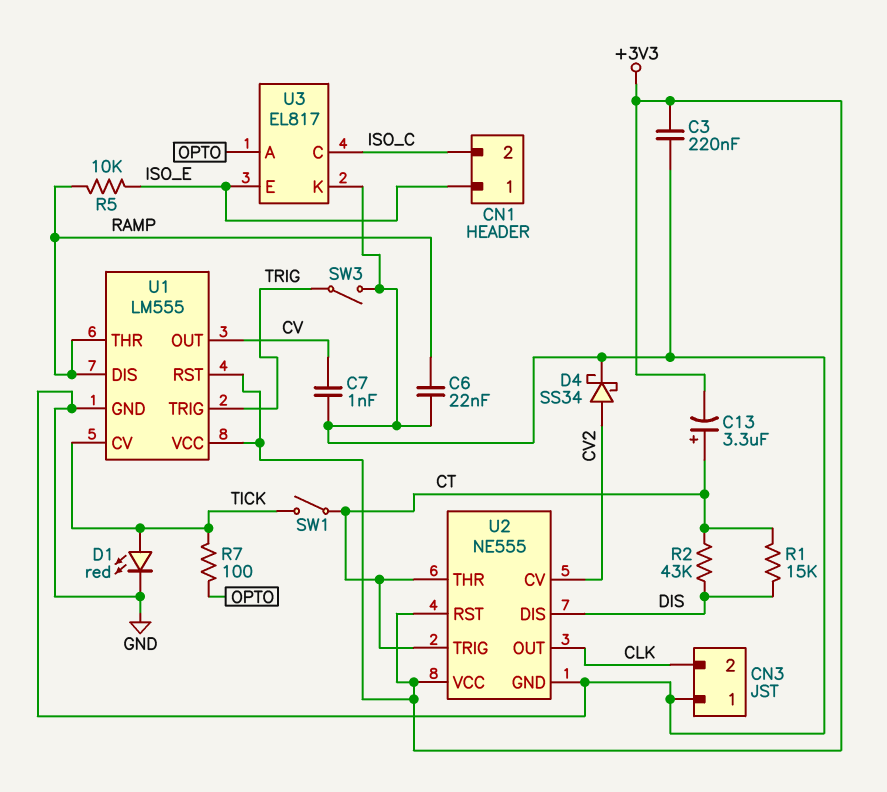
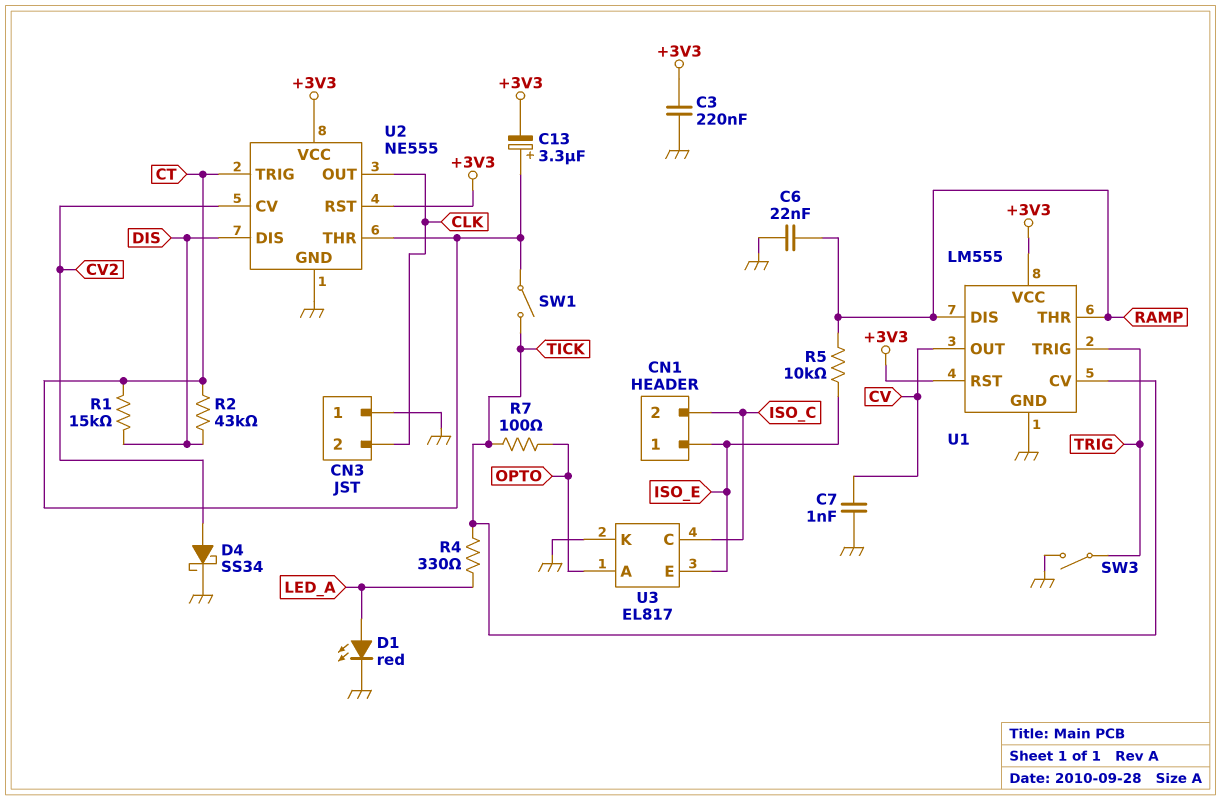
D1: LED red (A TICK, K GND) -> LED red (A LED_A, K GND)
R4: none -> 330 (LED_A, TICK)

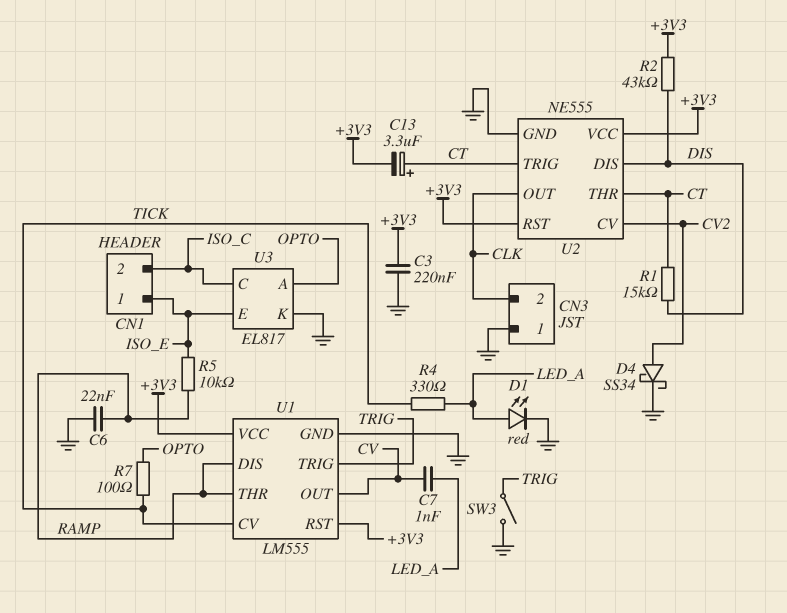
C7: 1nF (CV, GND) -> 1nF (CV, LED_A)
R2: 43k (CT, DIS) -> 43k (+3V3, DIS)
SW1: switch (CT, TICK) -> none

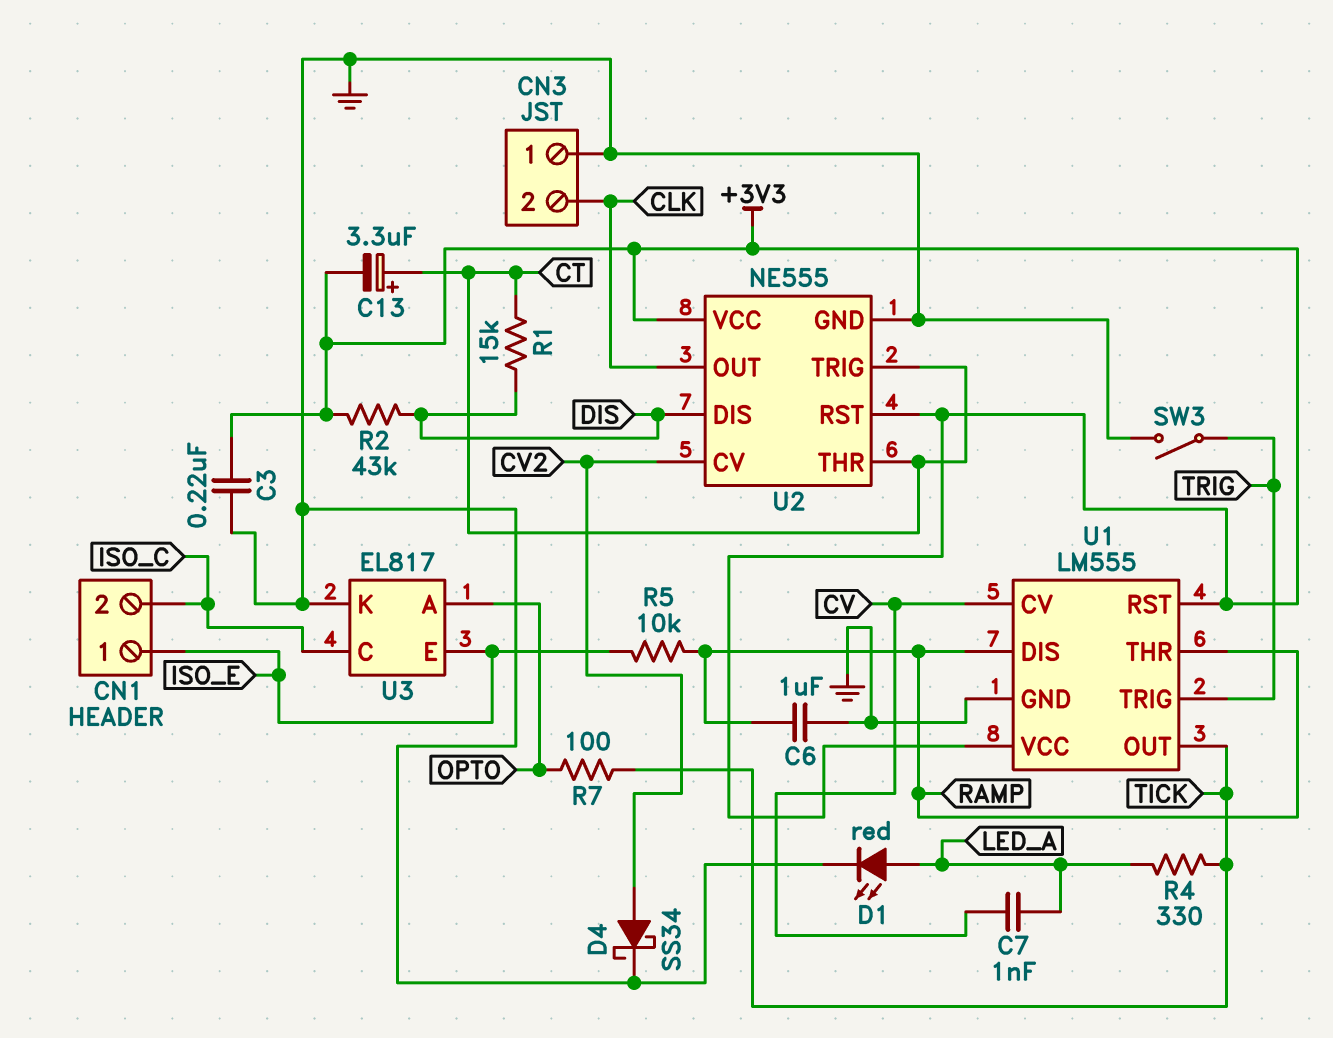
C6: 22nF (GND, RAMP) -> 1uF (GND, RAMP)
U1 pin CV: TICK -> CV
U1 pin OUT: CV -> TICK

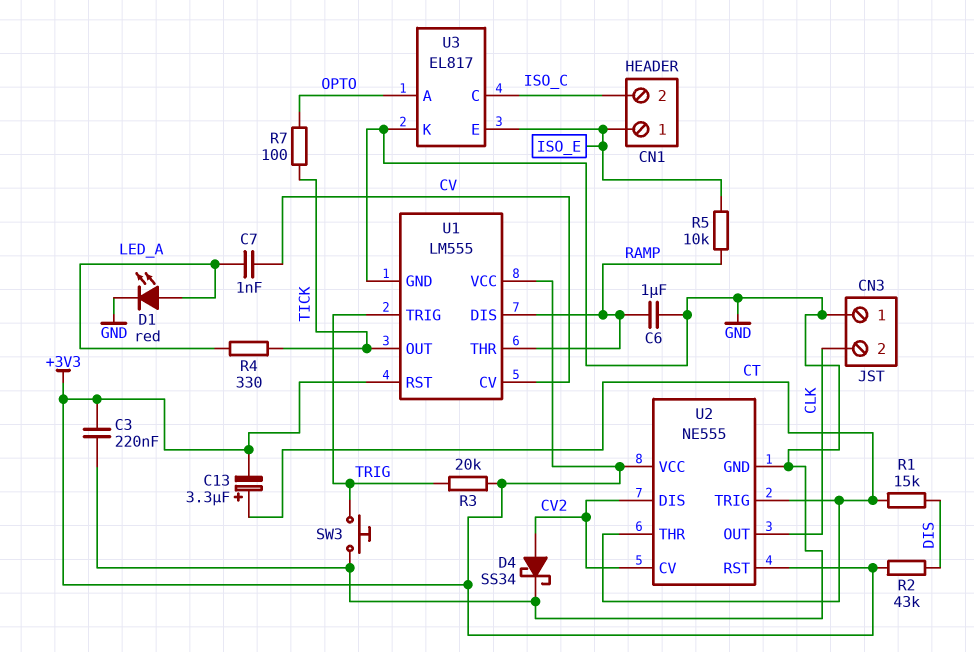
R3: none -> 20k (+3V3, TRIG)
SW3: switch (GND, TRIG) -> button (GND, TRIG)
U2 pin DIS: DIS -> CV2

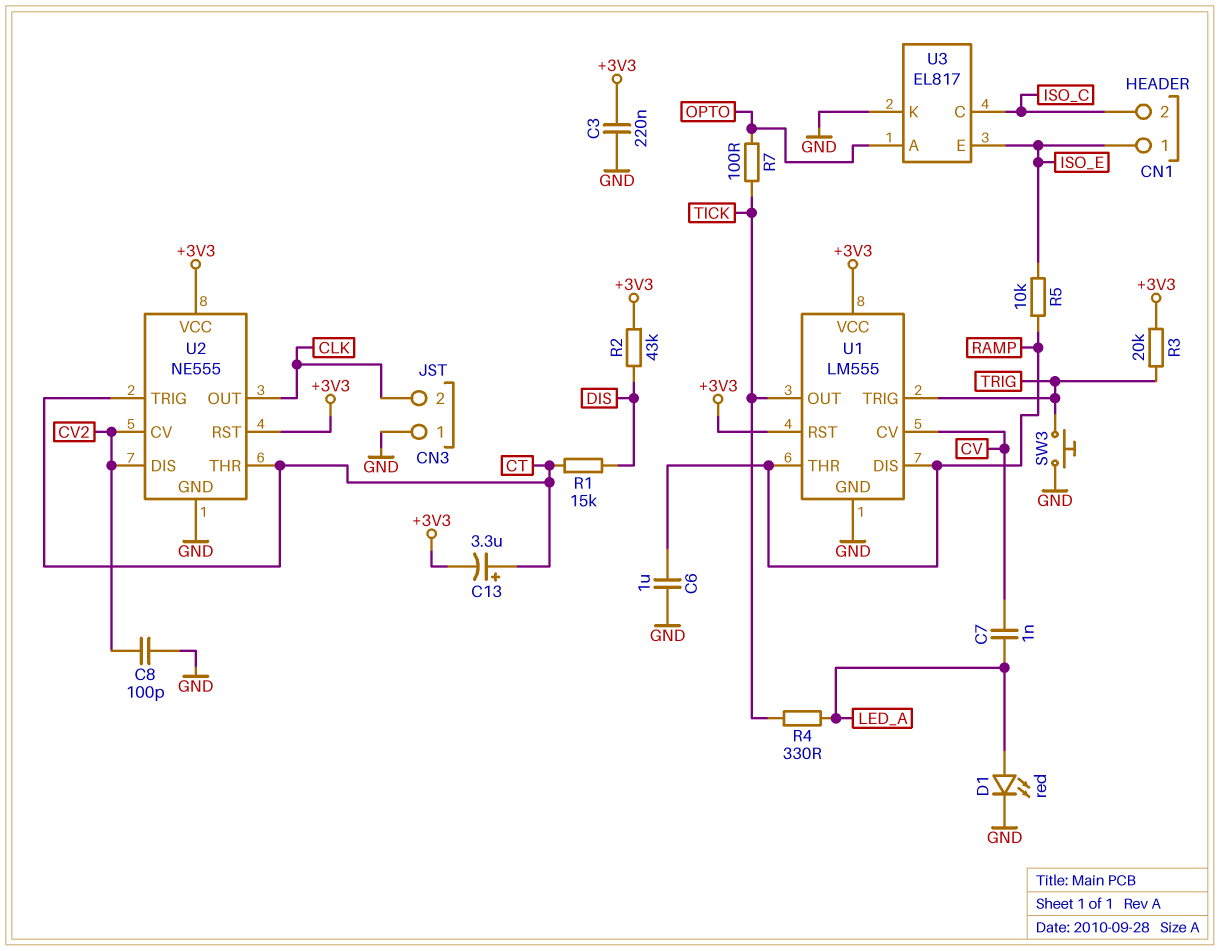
C8: none -> 100pF (CV2, GND)
D4: schottky SS34 (A CV2, K GND) -> none

